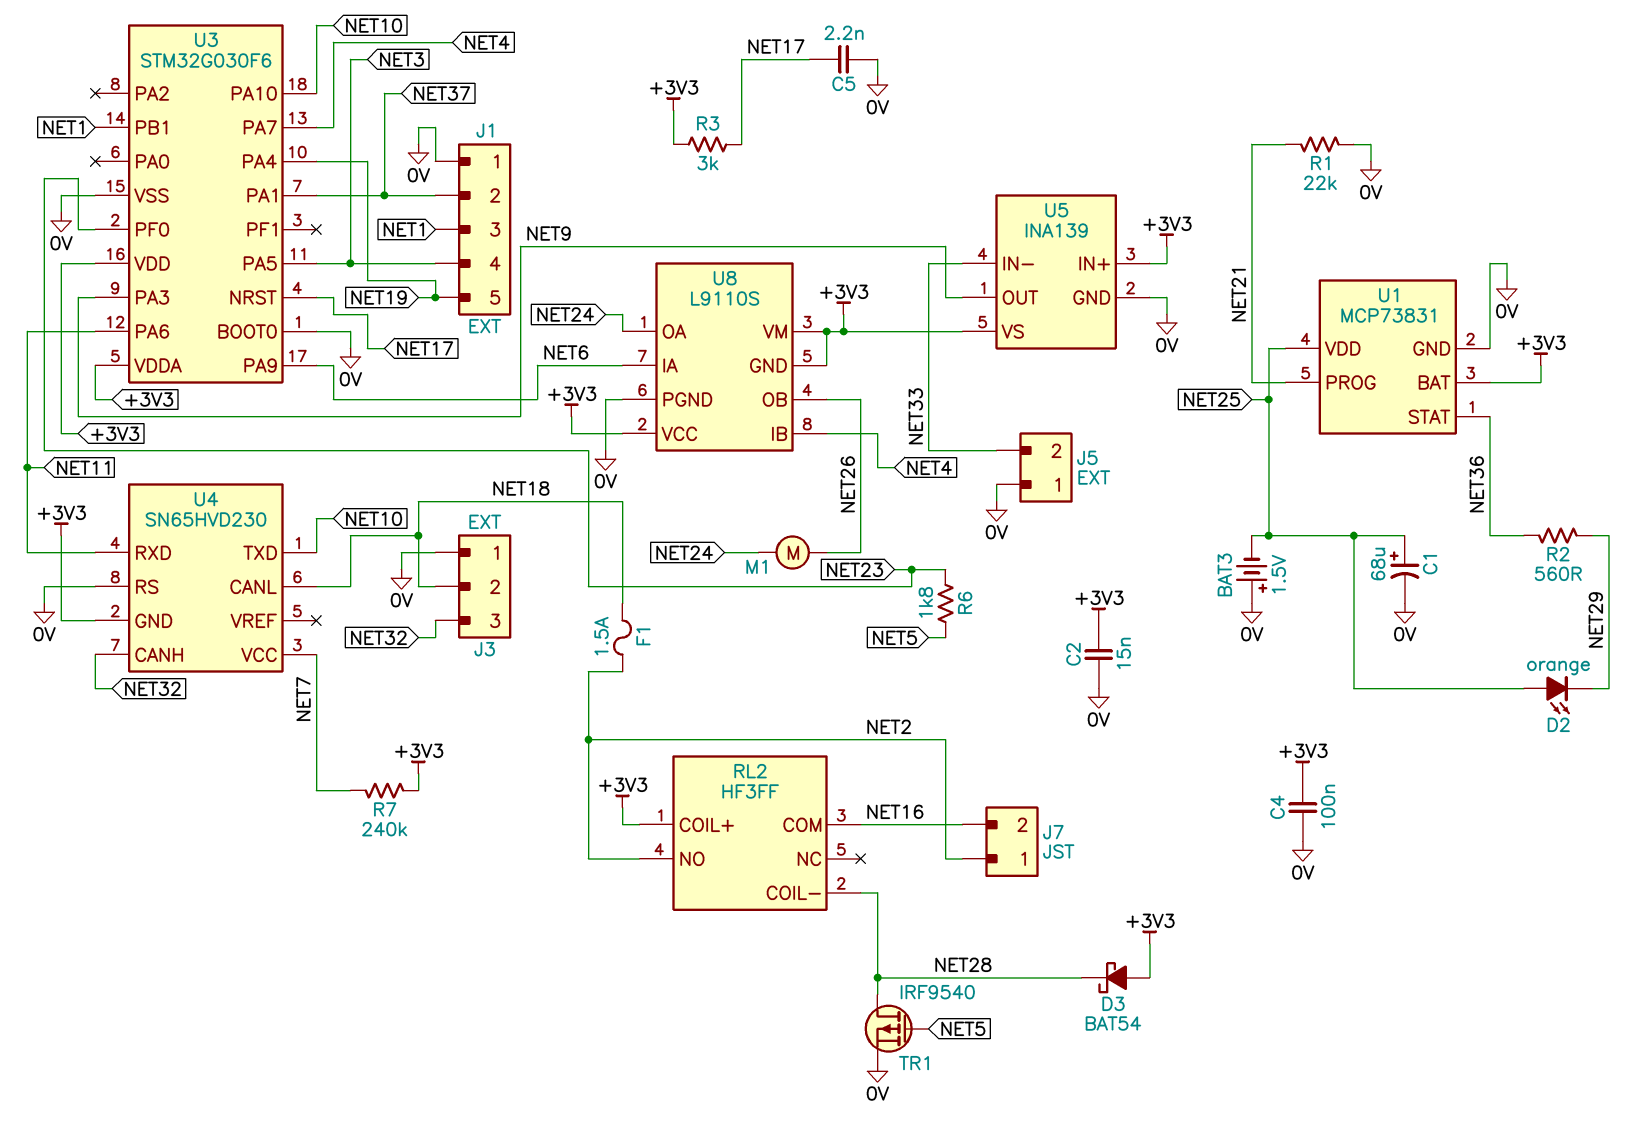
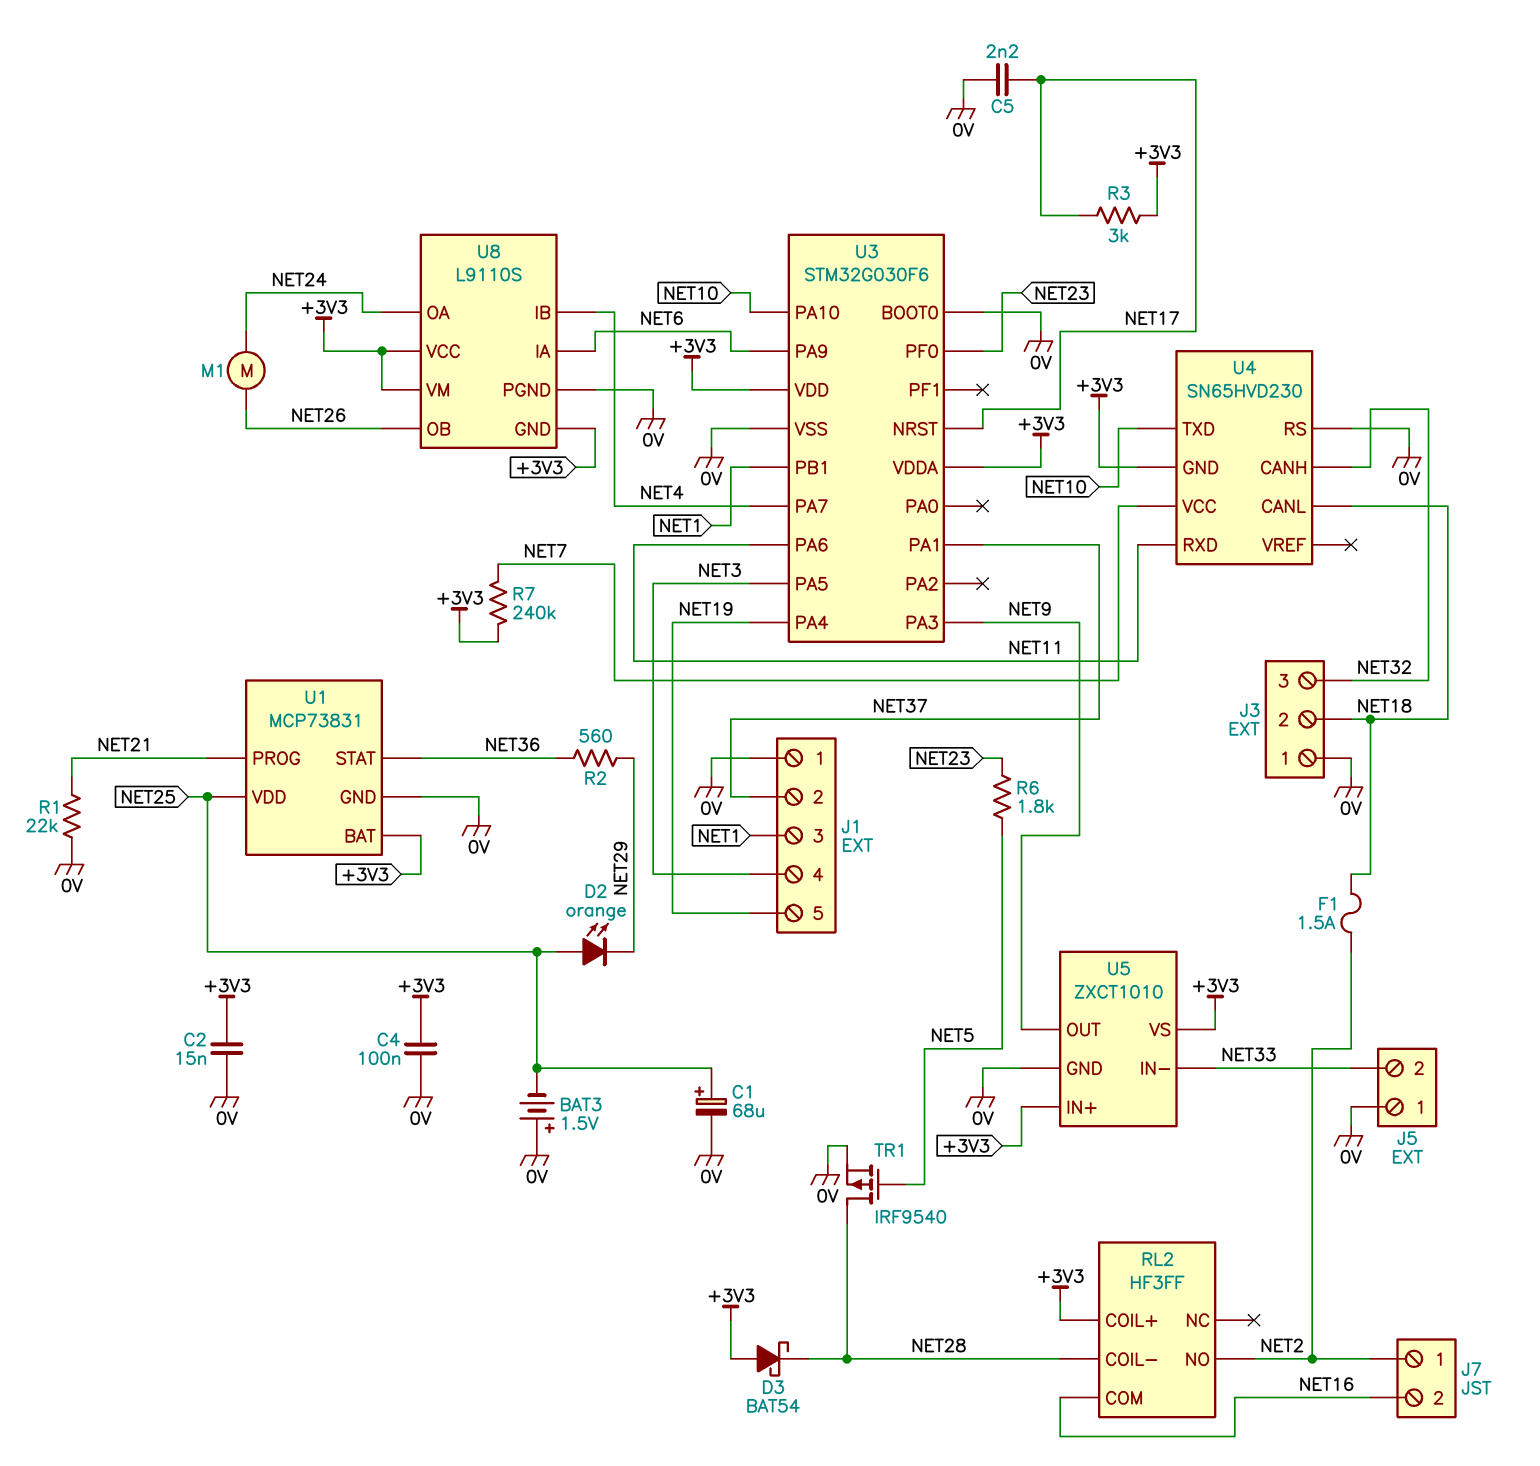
U5: INA139 -> ZXCT1010

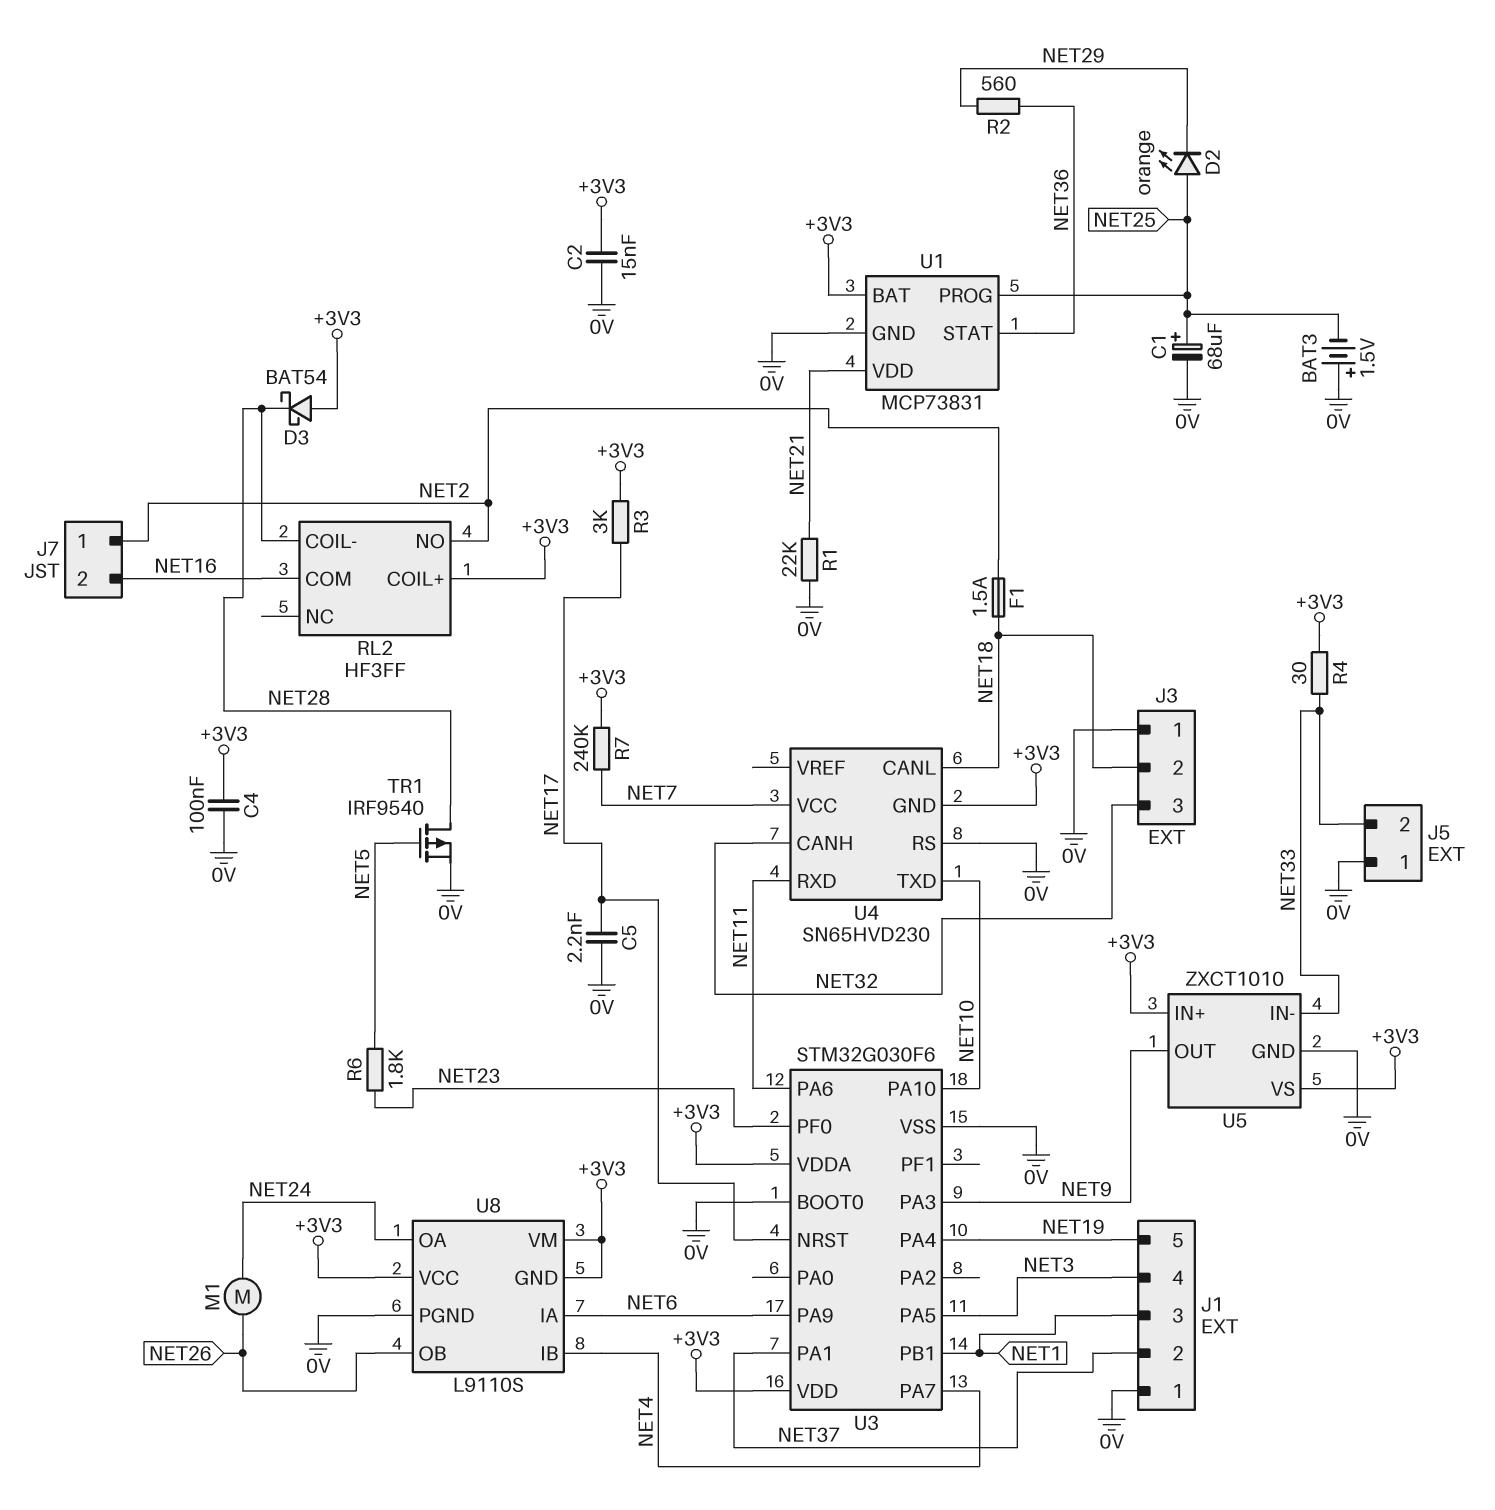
R4: none -> 30 (+3V3, NET33)
U1 pin PROG: NET21 -> NET25
U1 pin VDD: NET25 -> NET21

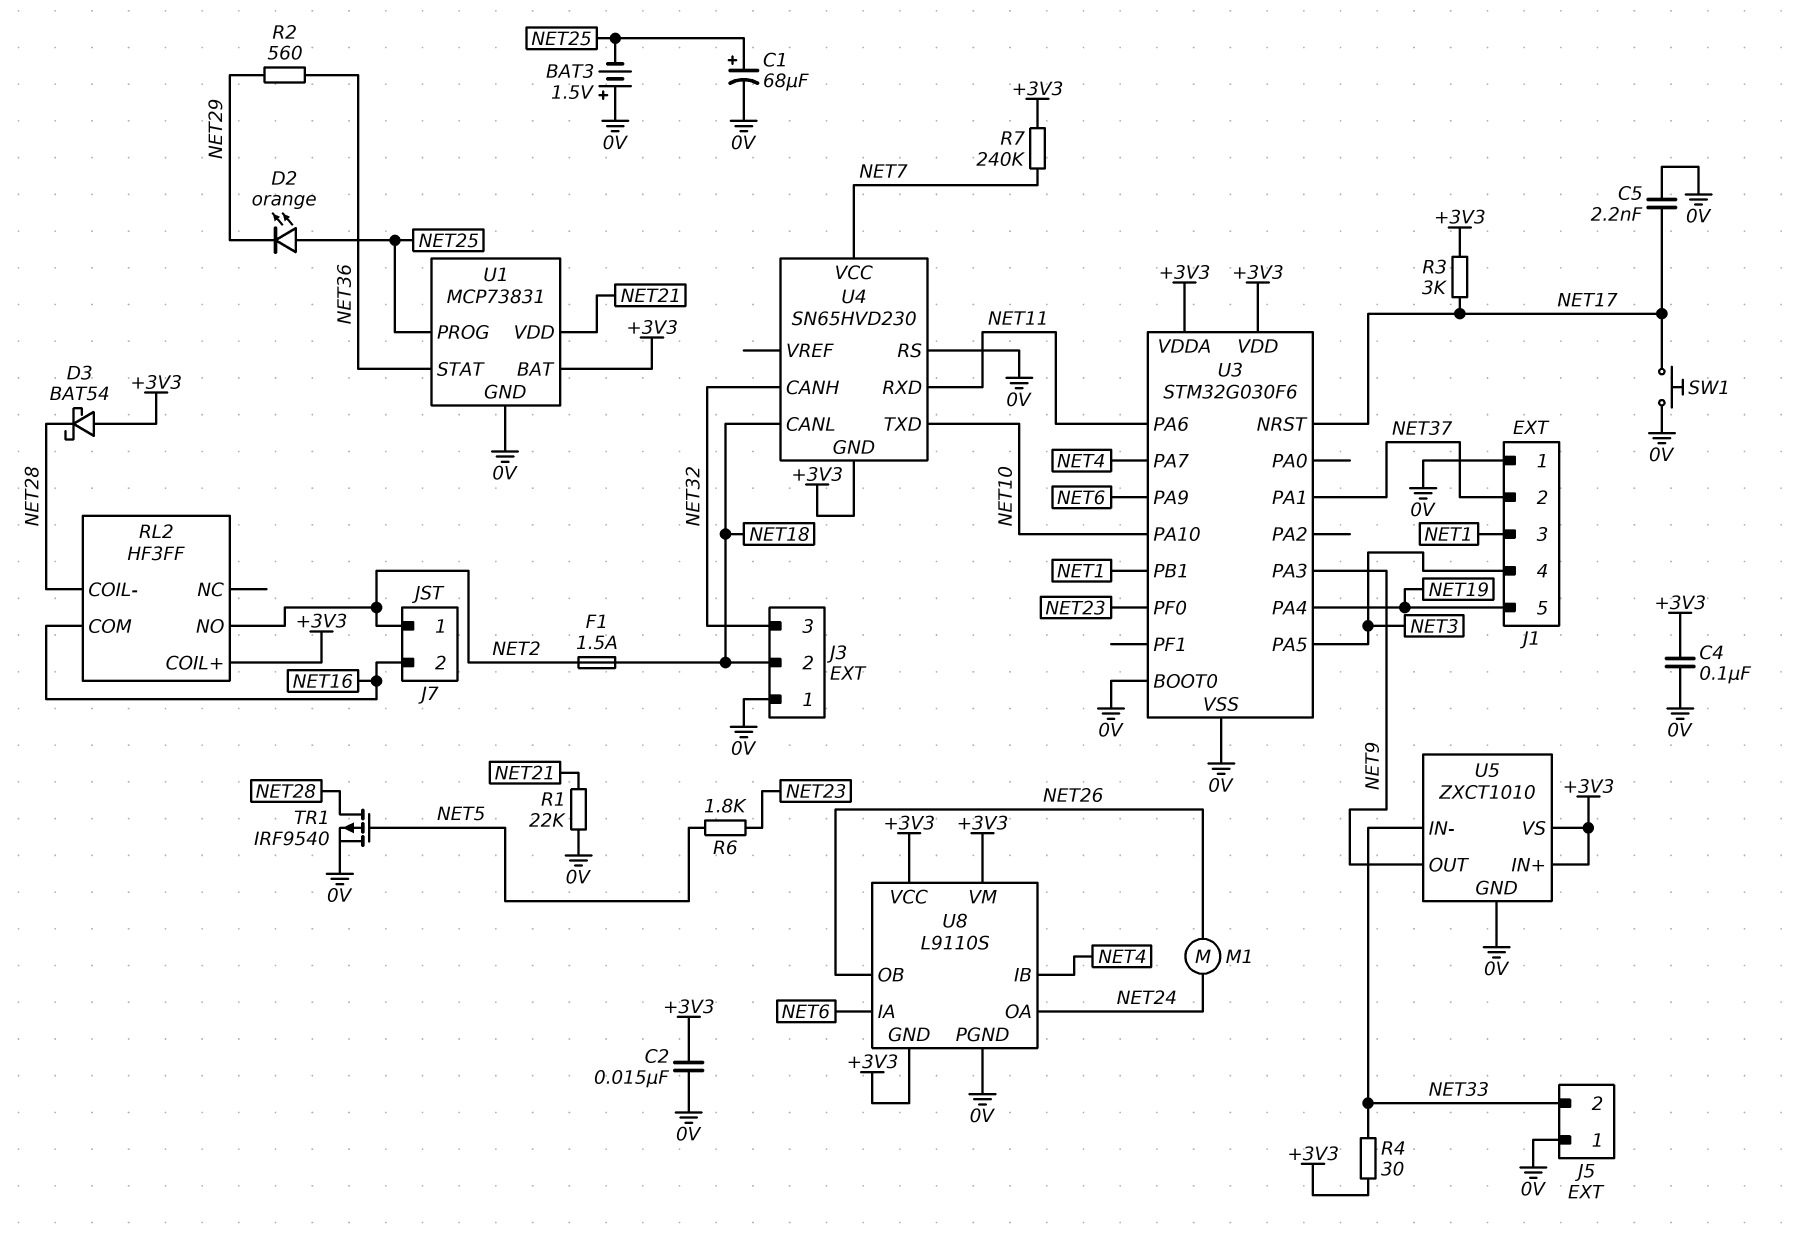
SW1: none -> button (0V, NET17)

